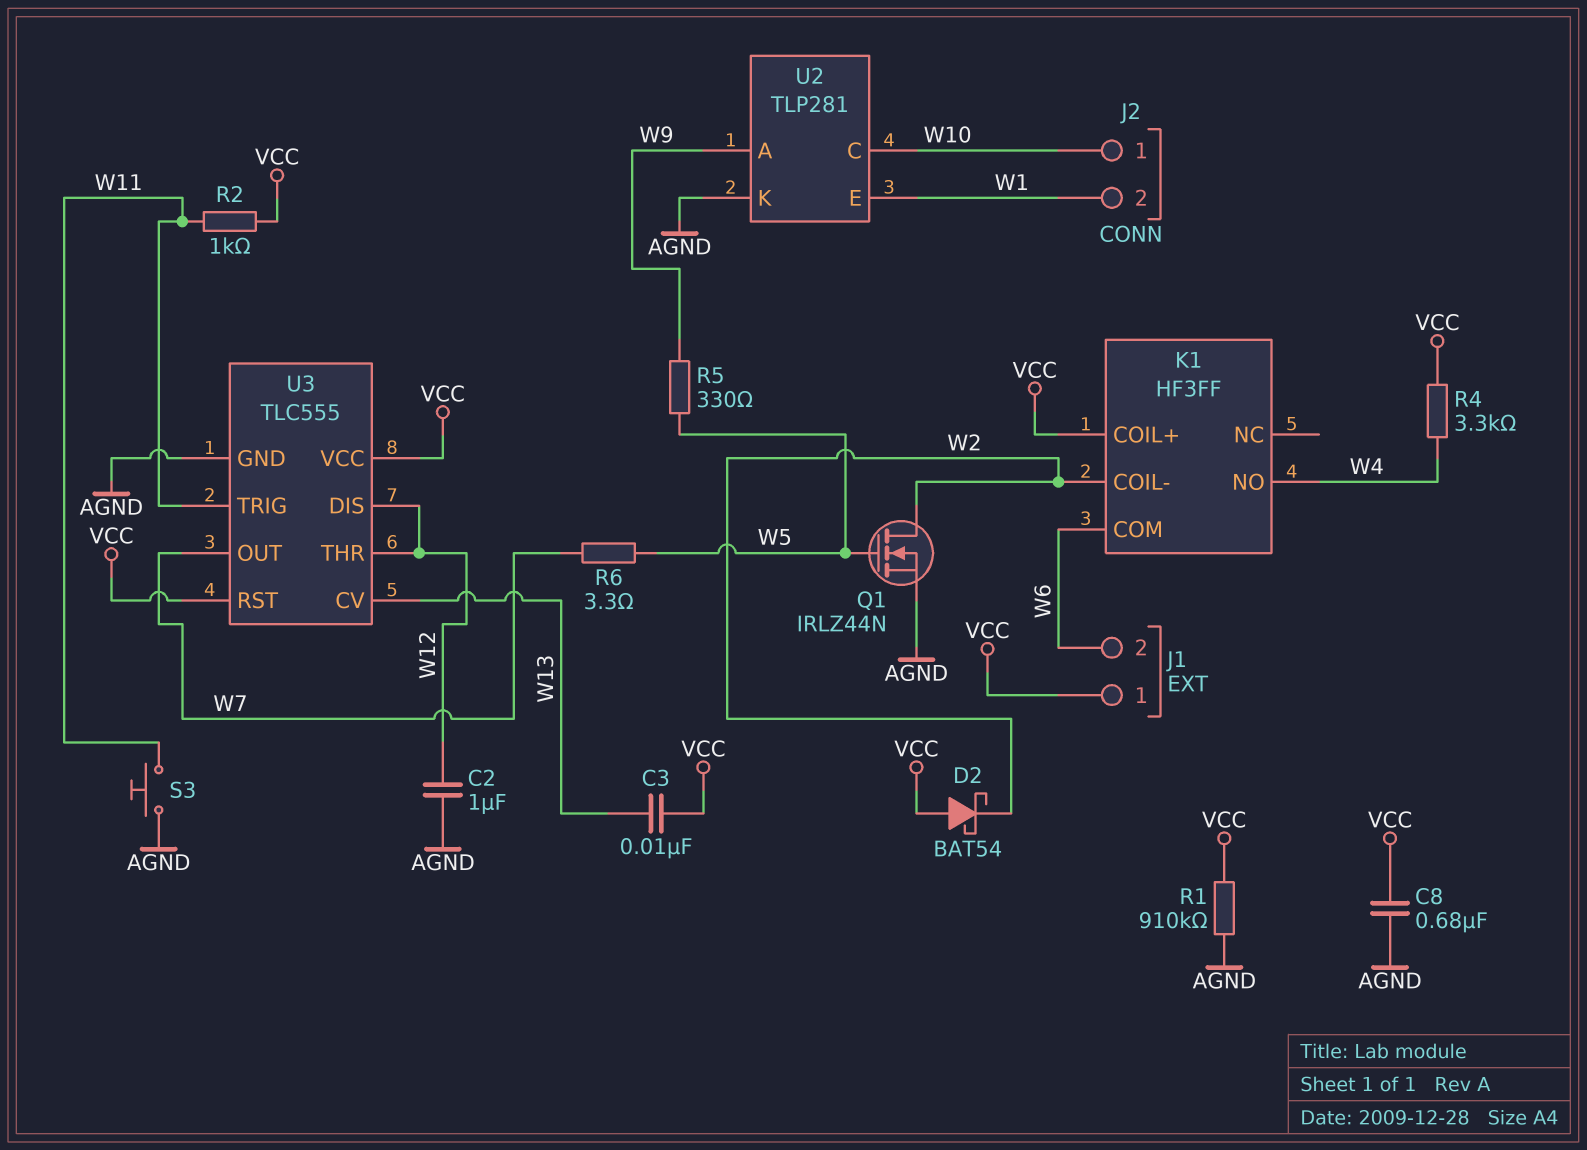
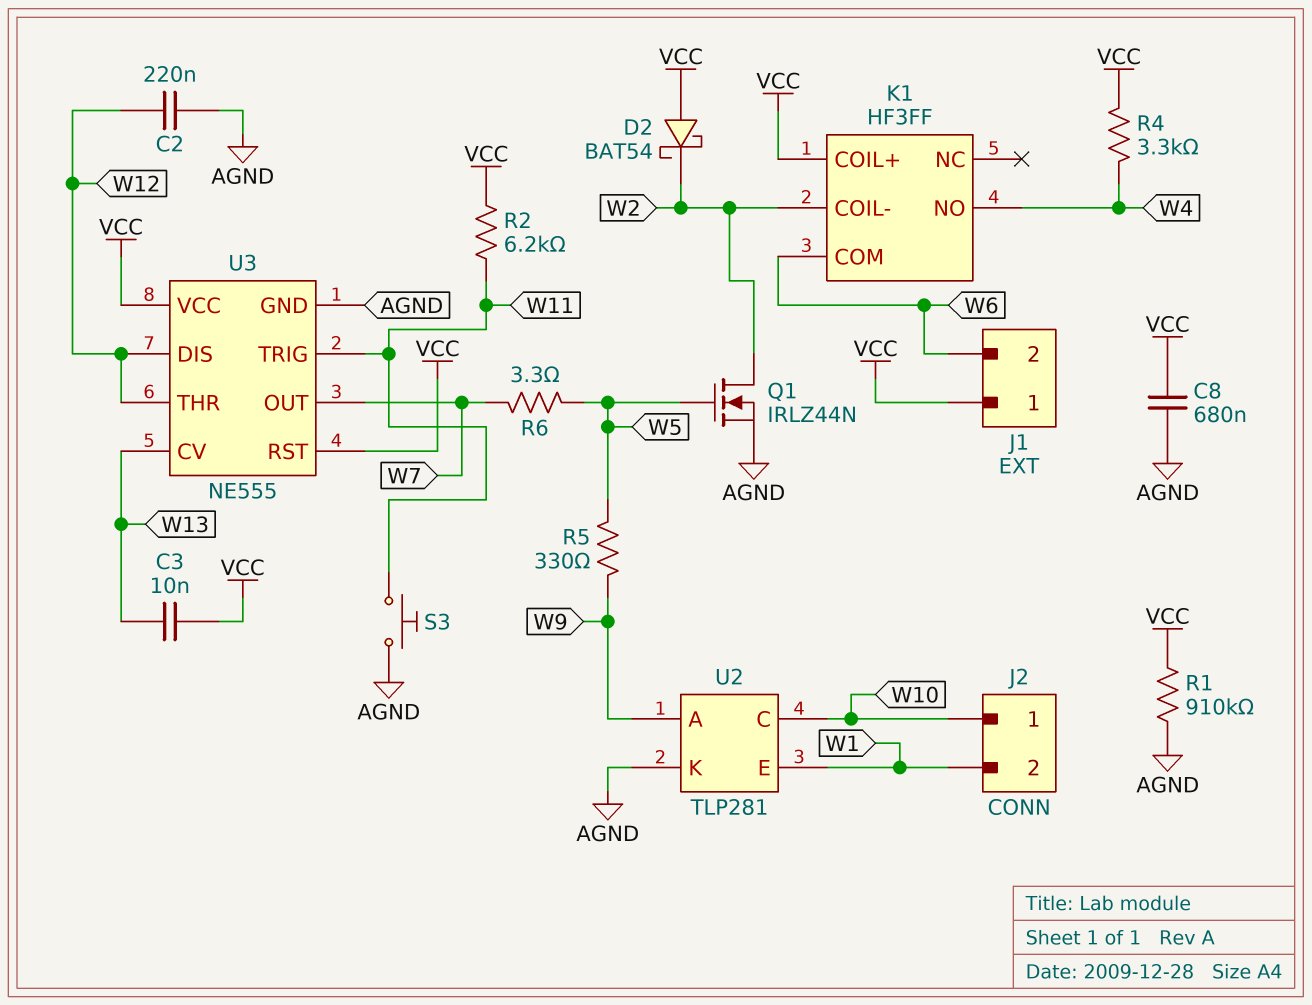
C2: 1uF (AGND, W12) -> 220nF (AGND, W12)
R2: 1k (VCC, W11) -> 6.2k (VCC, W11)
U3: TLC555 -> NE555

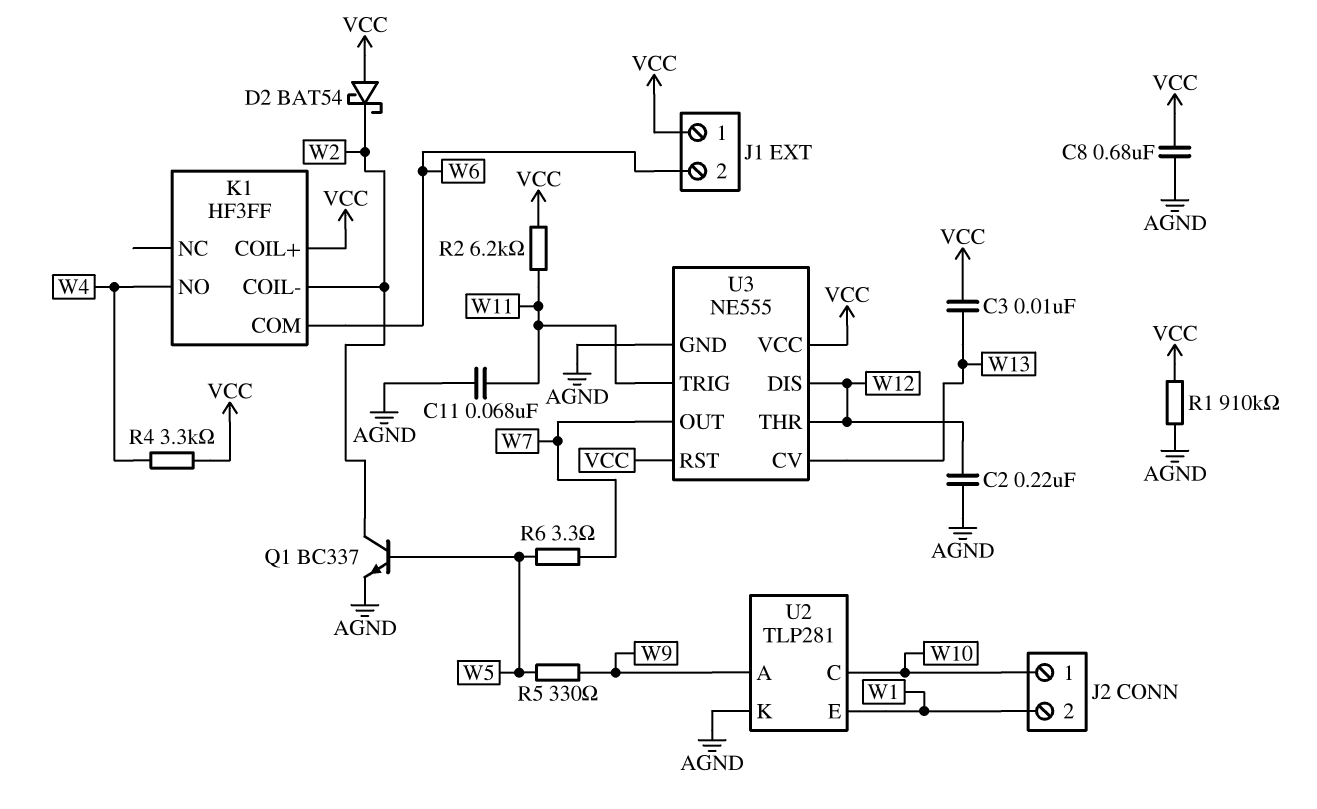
C11: none -> 68nF (AGND, W11)
Q1: NMOS IRLZ44N (G W5, D W2, S AGND) -> NPN BC337 (B W5, C W2, E AGND)
S3: button (AGND, W11) -> none

